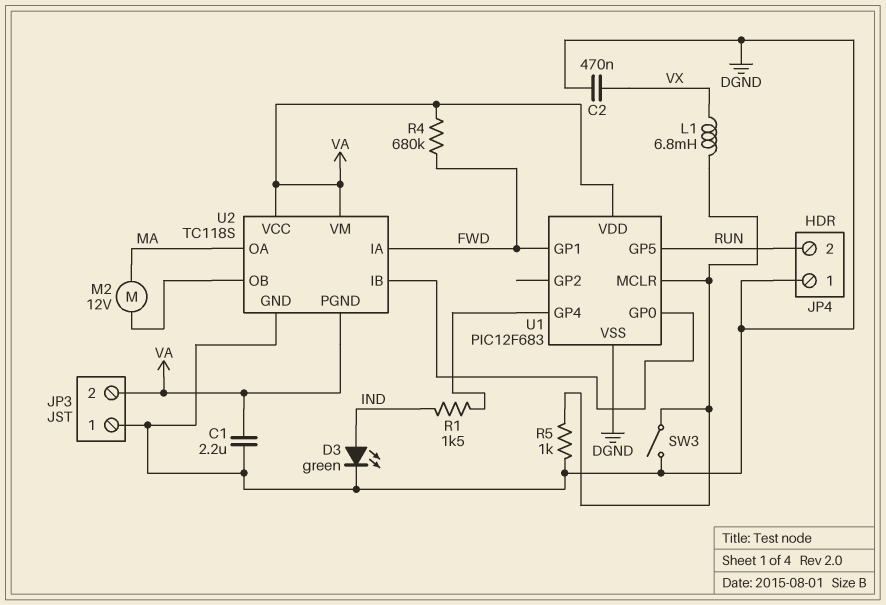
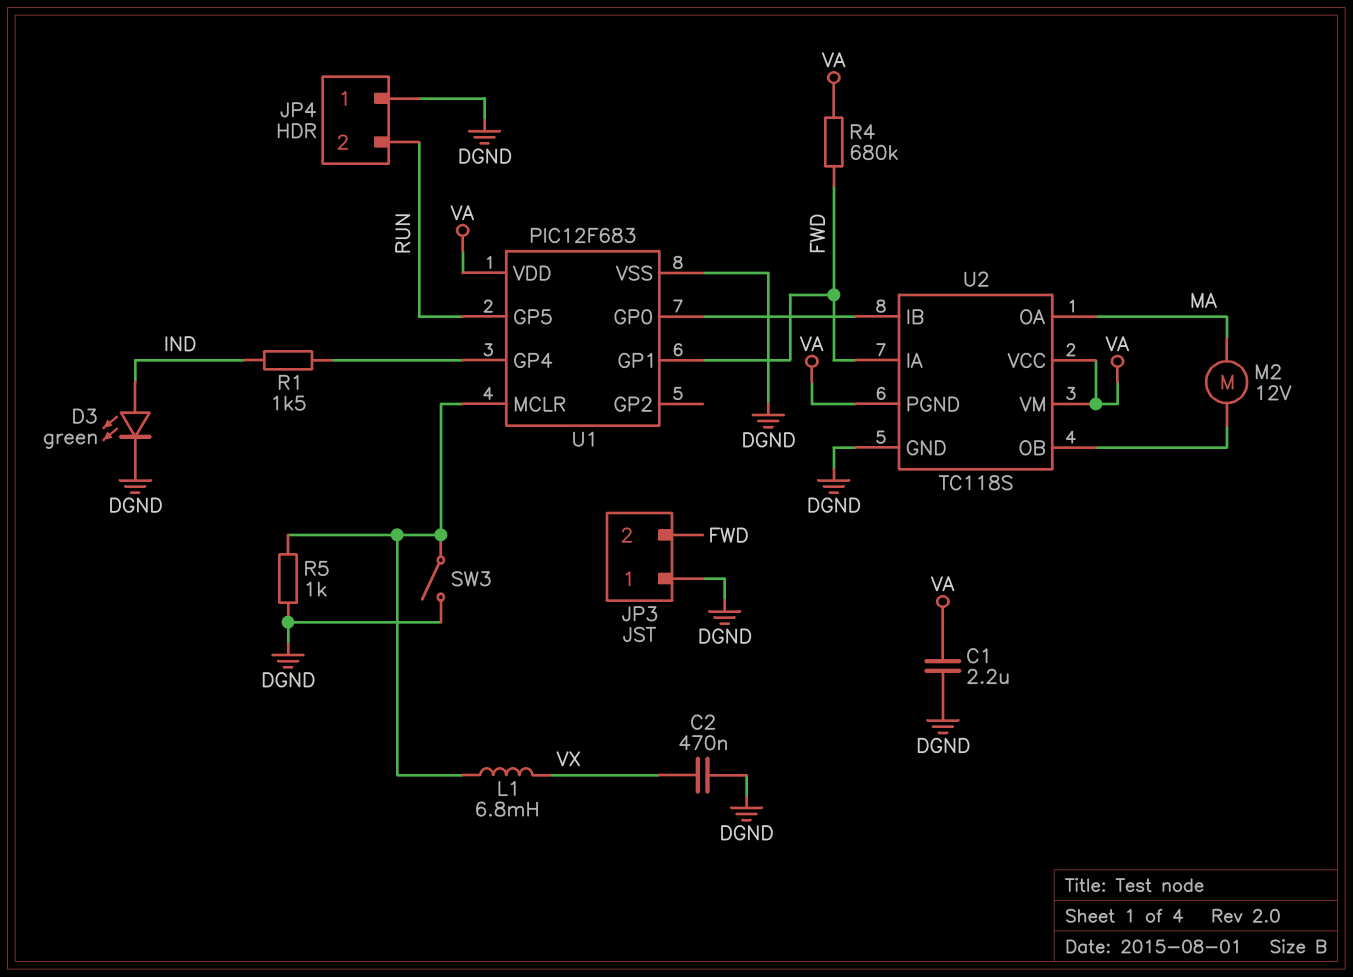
JP3 pin 2: VA -> FWD

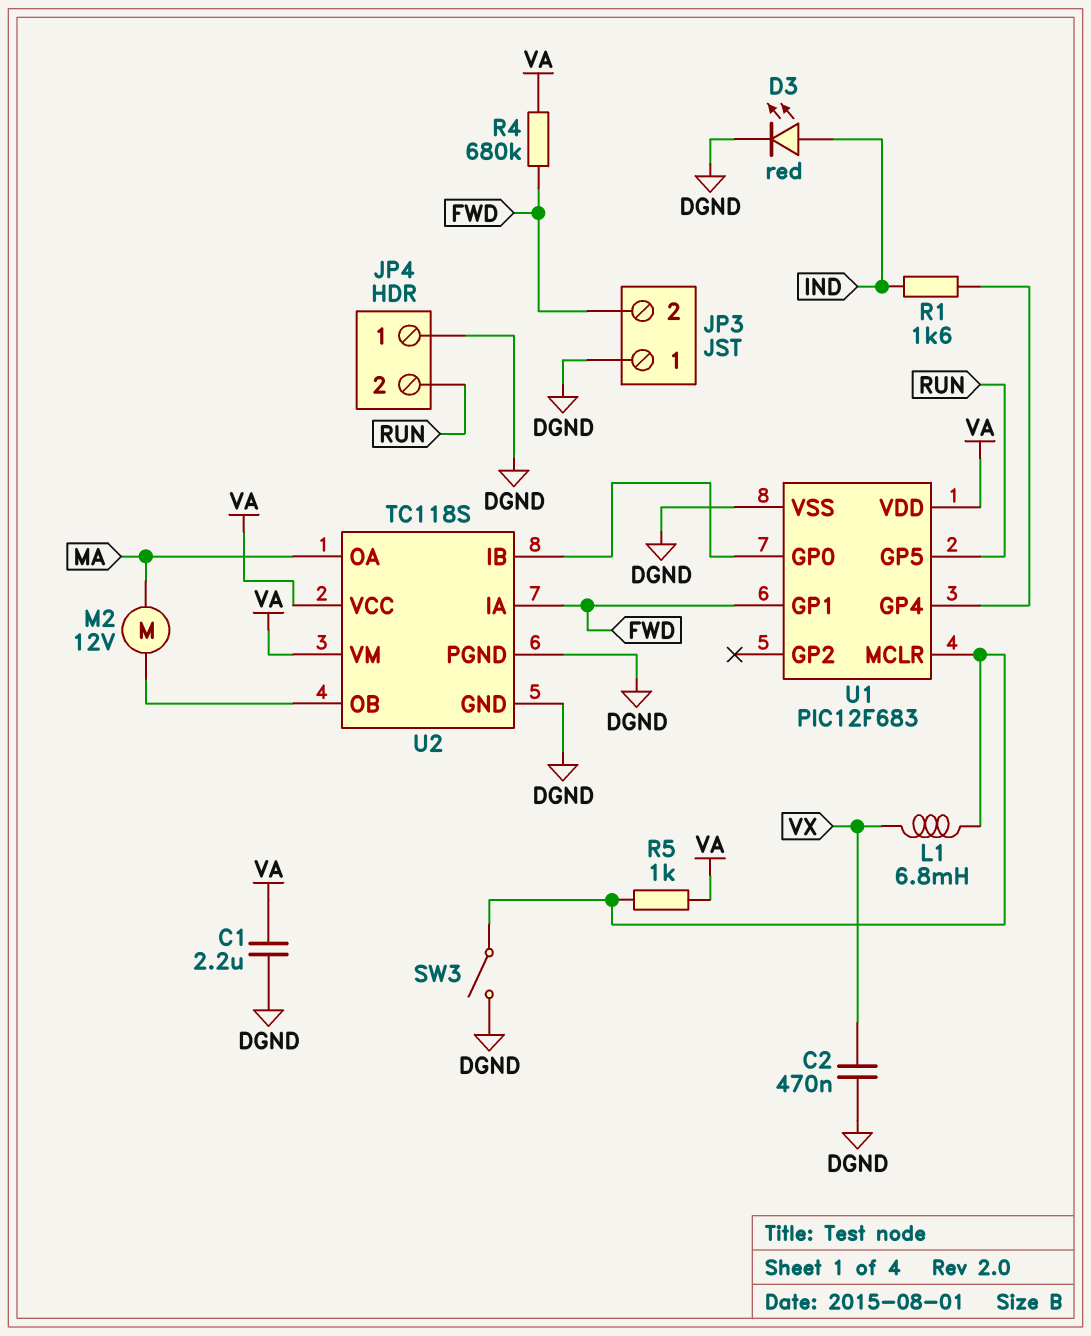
D3: LED green (A IND, K DGND) -> LED red (A IND, K DGND)
R1: 1.5k (IND, U1/GP4) -> 1.6k (IND, U1/GP4)
R5: 1k (DGND, U1/MCLR) -> 1k (U1/MCLR, VA)
U2 pin PGND: VA -> DGND

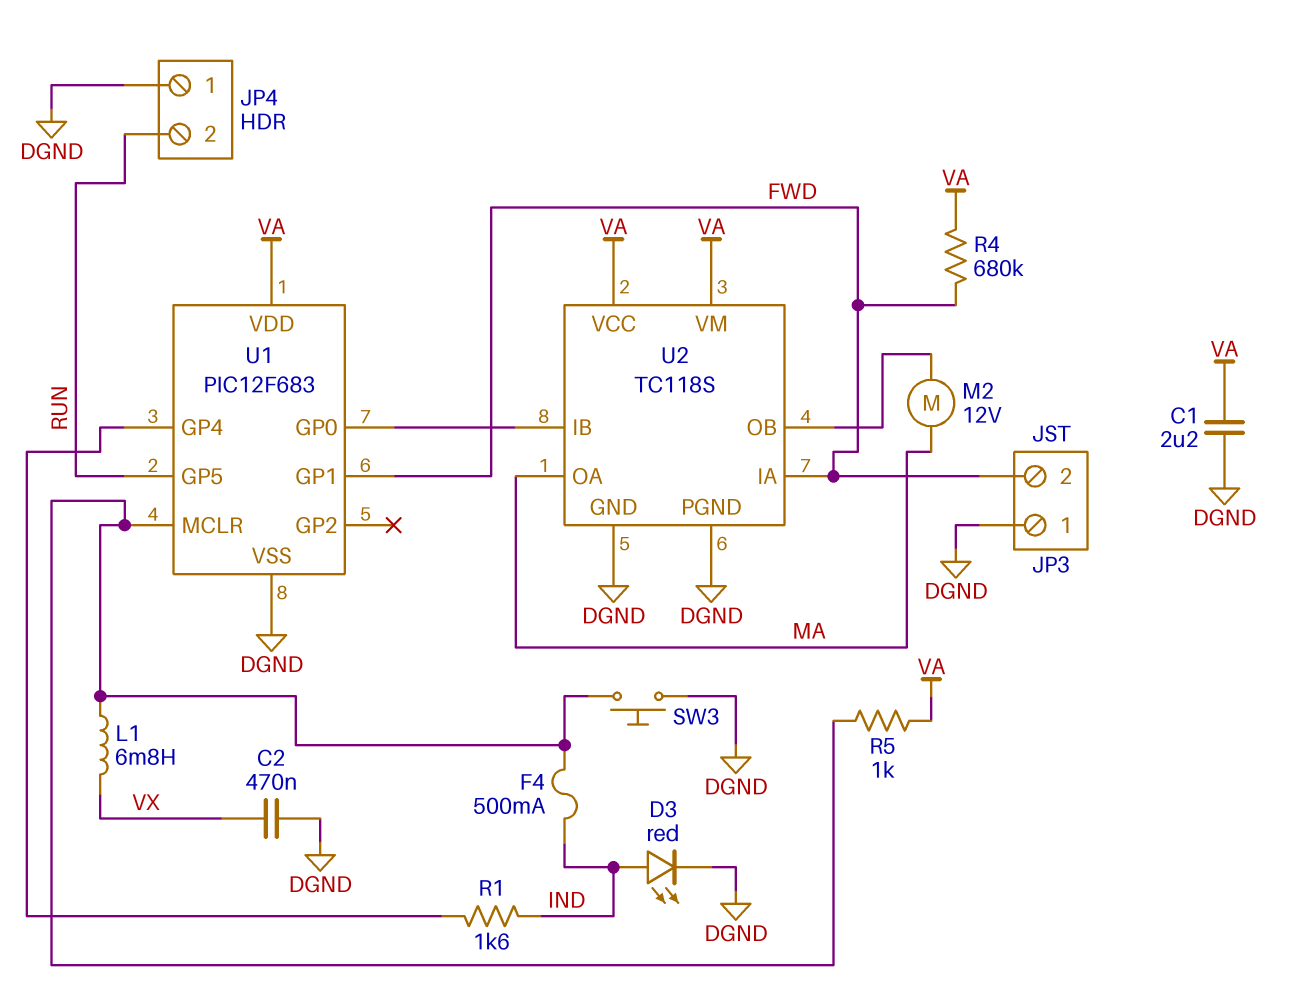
F4: none -> 500mA (IND, U1/MCLR)
SW3: switch (DGND, U1/MCLR) -> button (DGND, U1/MCLR)

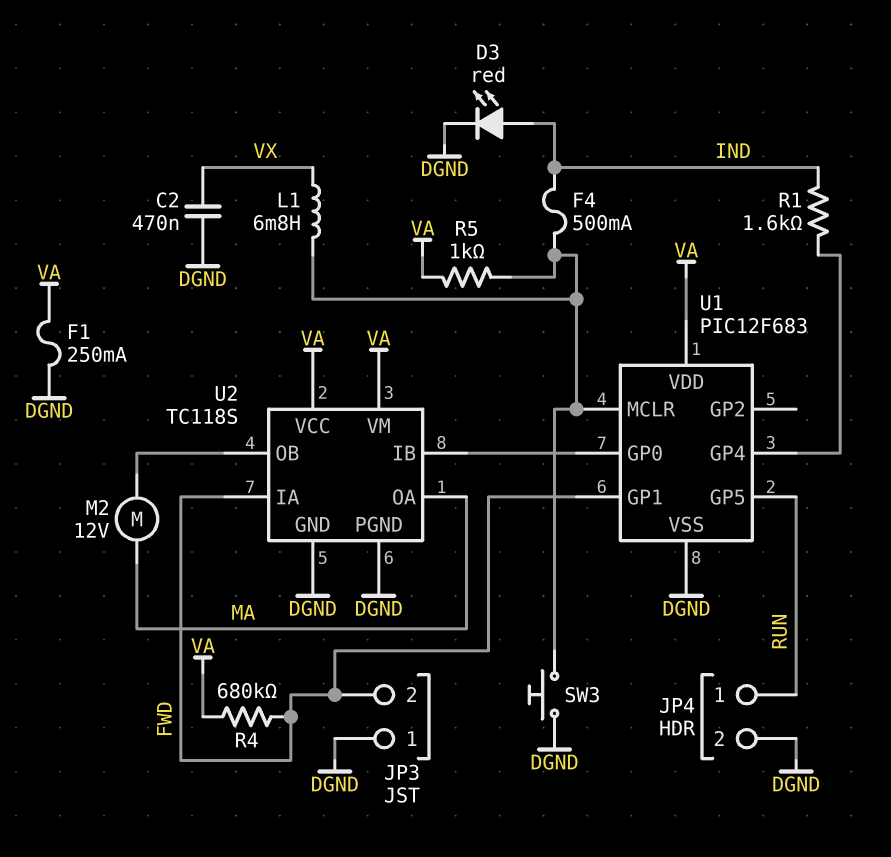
C1: 2.2uF (DGND, VA) -> none
F1: none -> 250mA (DGND, VA)
JP4 pin 1: DGND -> RUN
JP4 pin 2: RUN -> DGND

